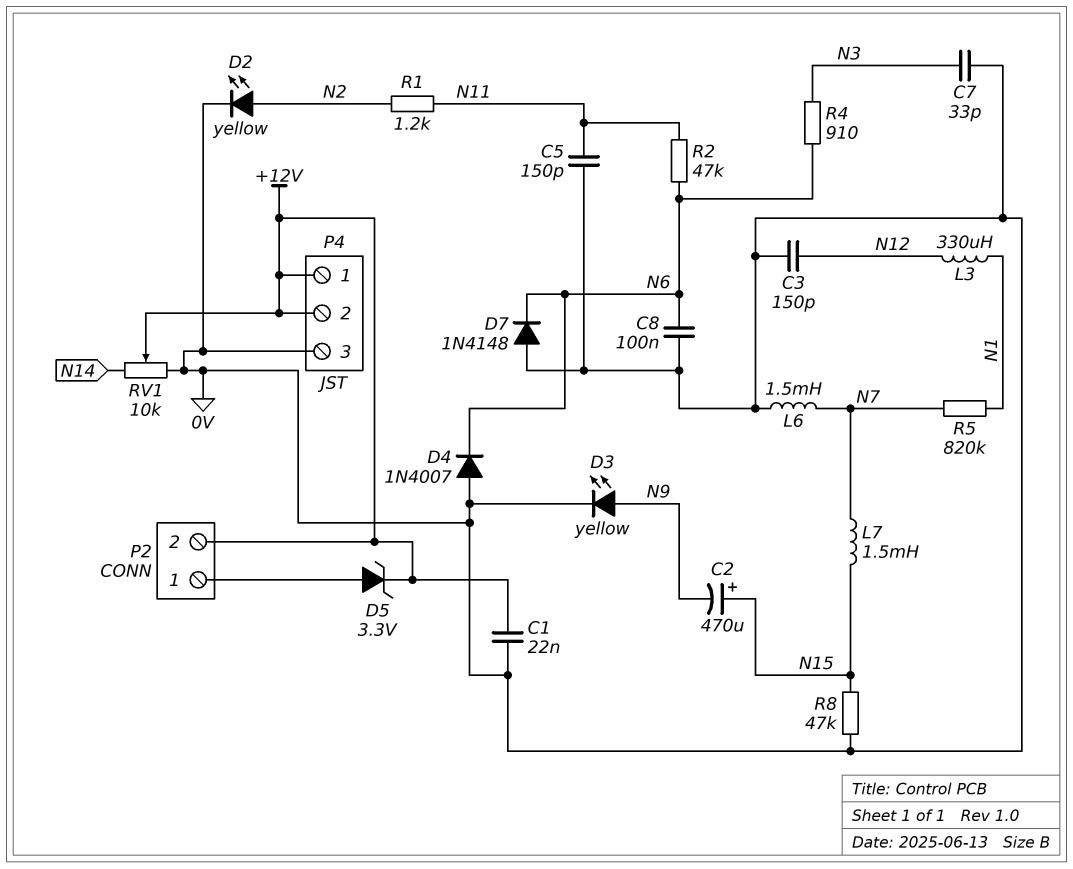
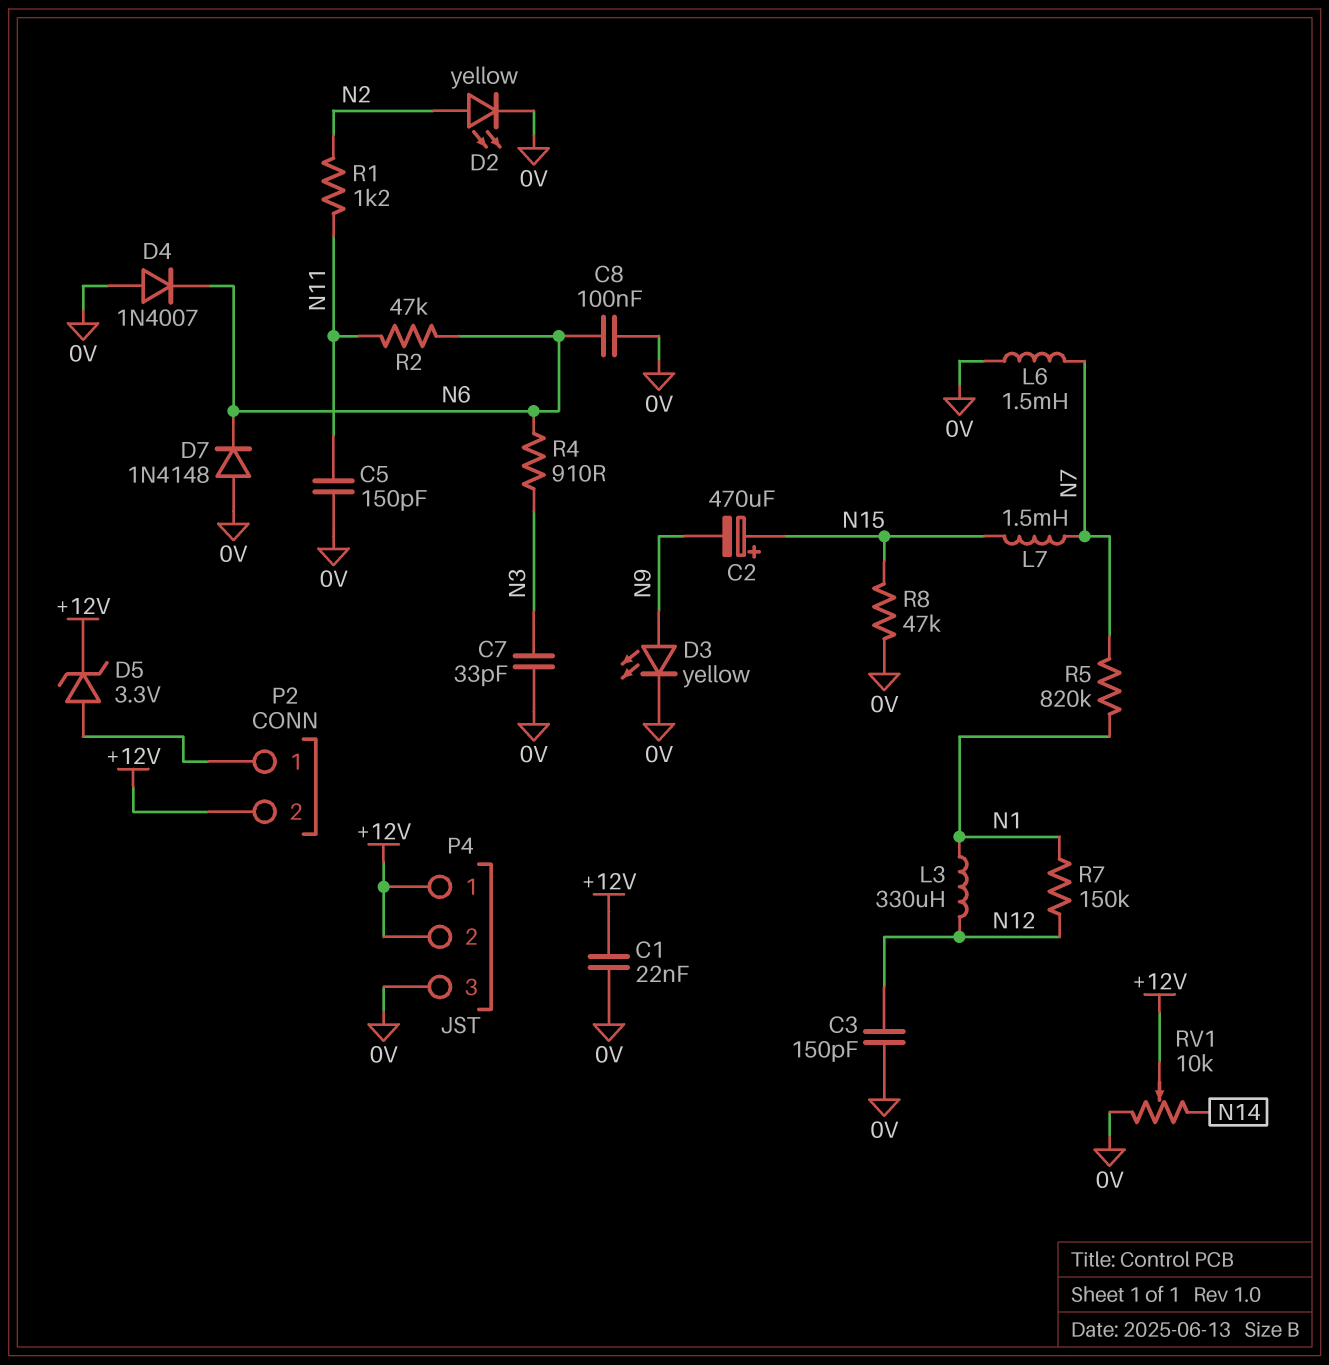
R7: none -> 150k (N1, N12)

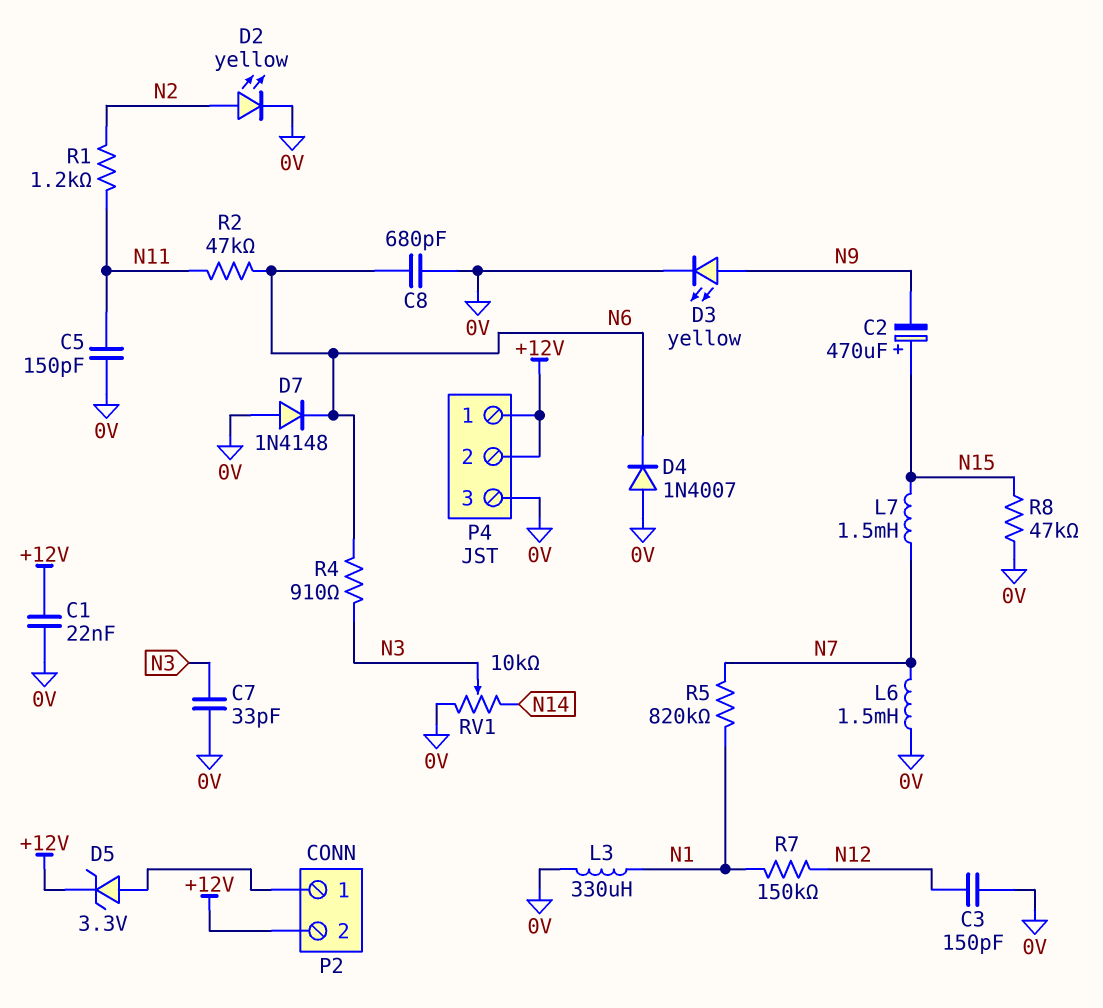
C8: 100nF (0V, N6) -> 680pF (0V, N6)
L3: 330uH (N1, N12) -> 330uH (0V, N1)
RV1: 10k (0V, N14, wiper +12V) -> 10k (0V, N14, wiper N3)

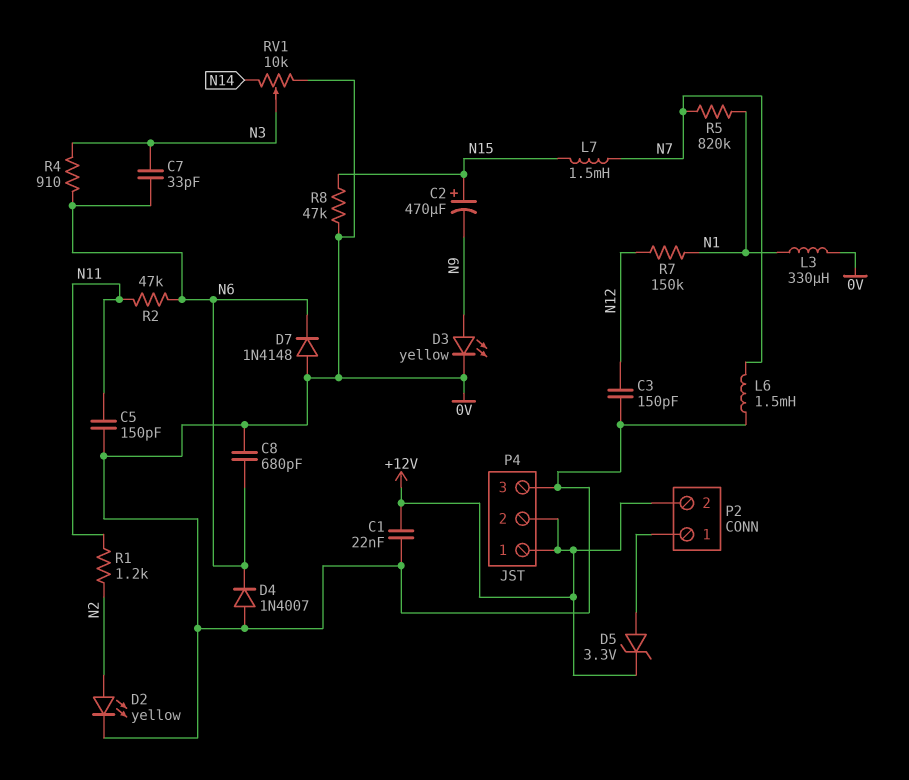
C7: 33pF (0V, N3) -> 33pF (N3, N6)

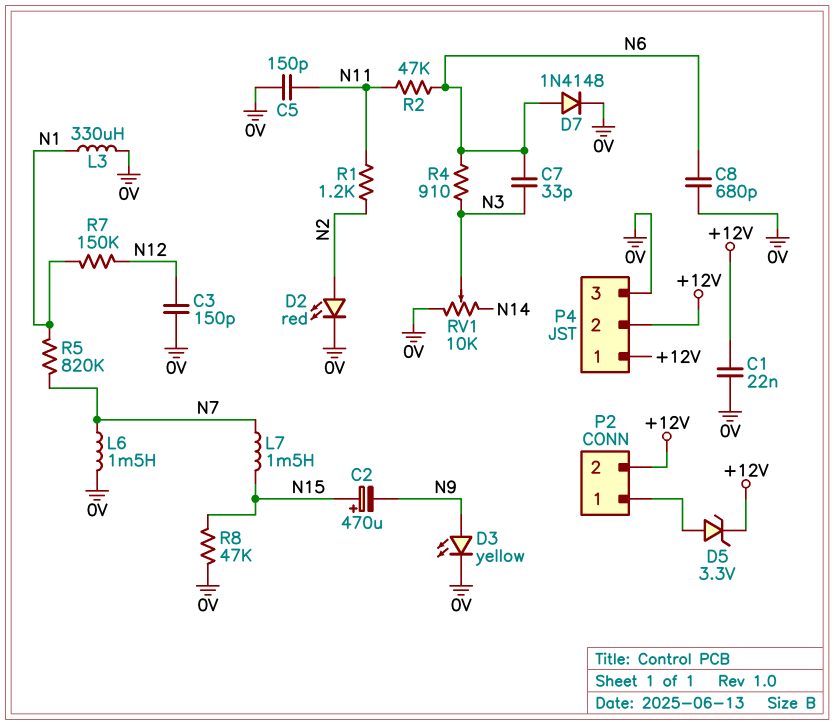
D2: LED yellow (A N2, K 0V) -> LED red (A N2, K 0V)
D4: diode 1N4007 (A 0V, K N6) -> none
D7: diode 1N4148 (A 0V, K N6) -> diode 1N4148 (A N6, K 0V)

